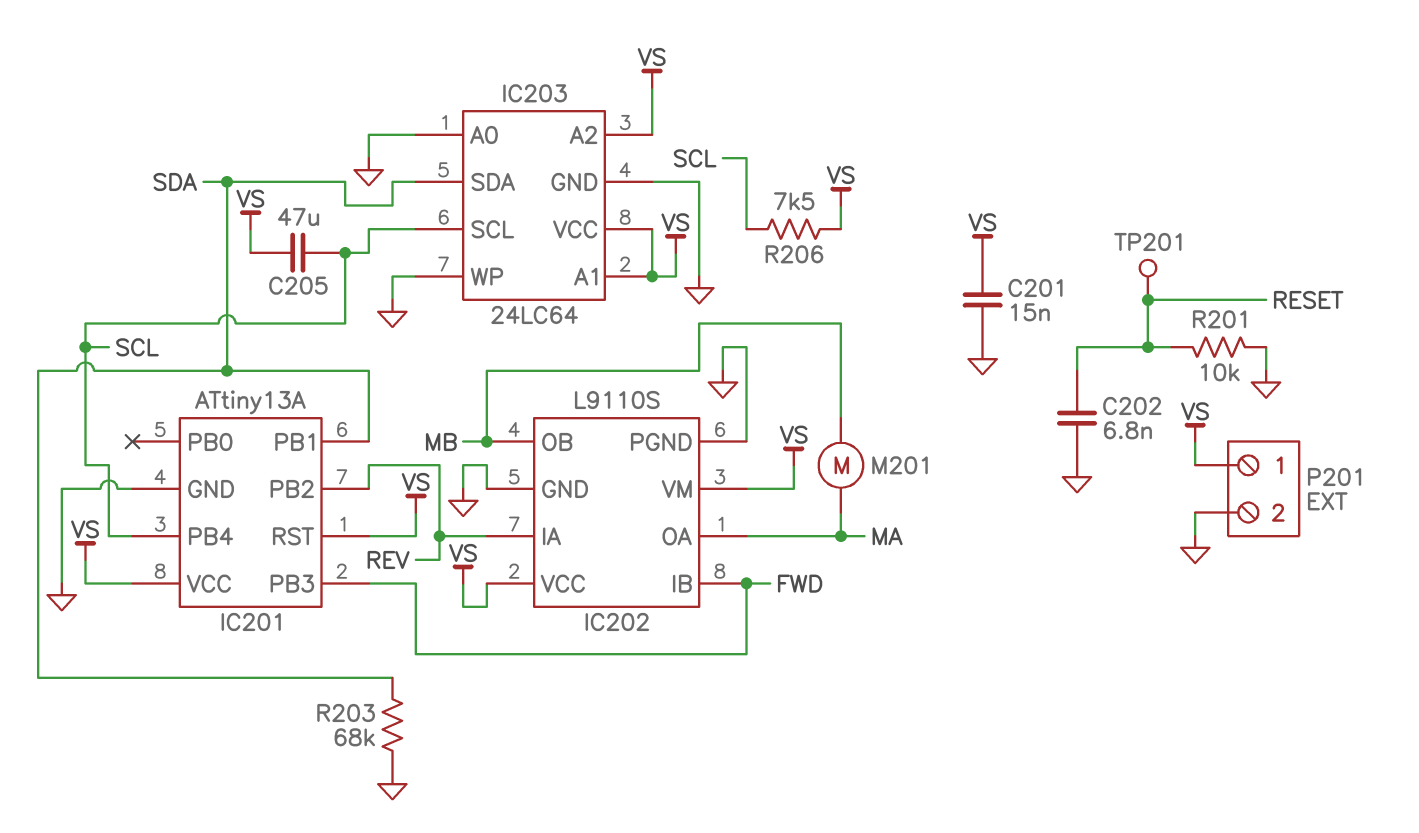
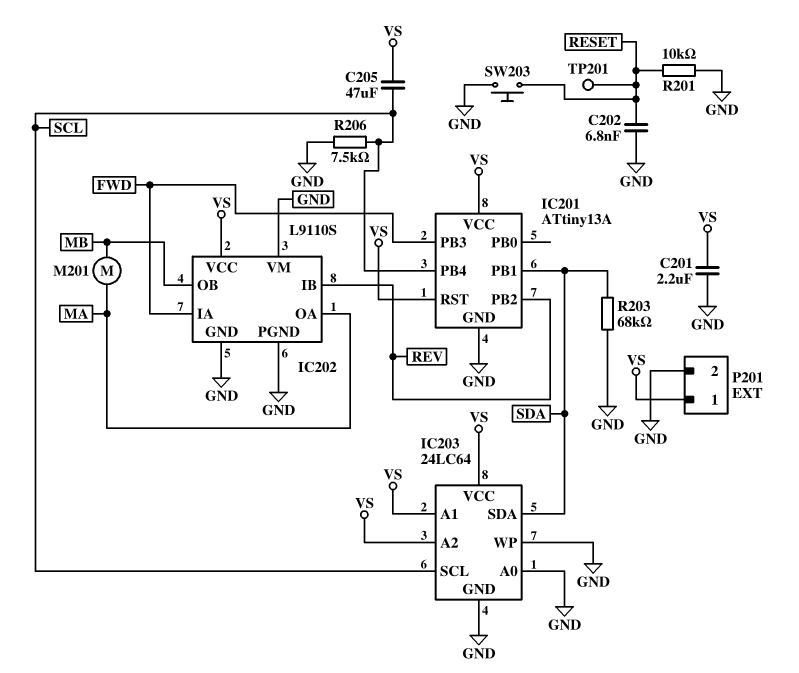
C201: 15nF (GND, VS) -> 2.2uF (GND, VS)
IC202 pin IA: REV -> FWD
IC202 pin IB: FWD -> REV
IC202 pin VM: VS -> GND
R206: 7.5k (SCL, VS) -> 7.5k (GND, SCL)
SW203: none -> button (GND, RESET)

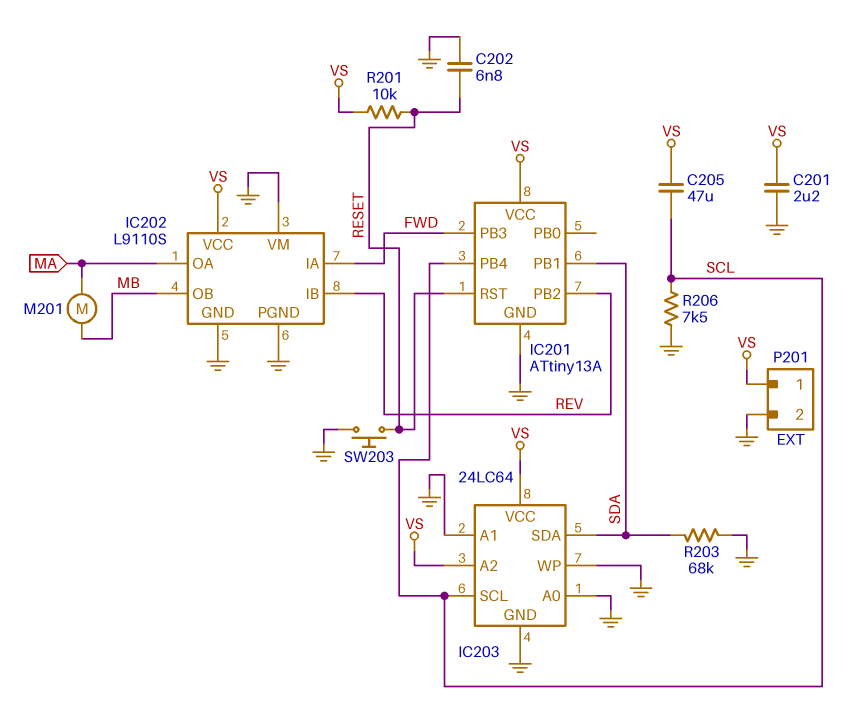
IC201 pin RST: VS -> RESET
IC203 pin A1: VS -> GND
R201: 10k (GND, RESET) -> 10k (RESET, VS)
TP201: test point (RESET) -> none

